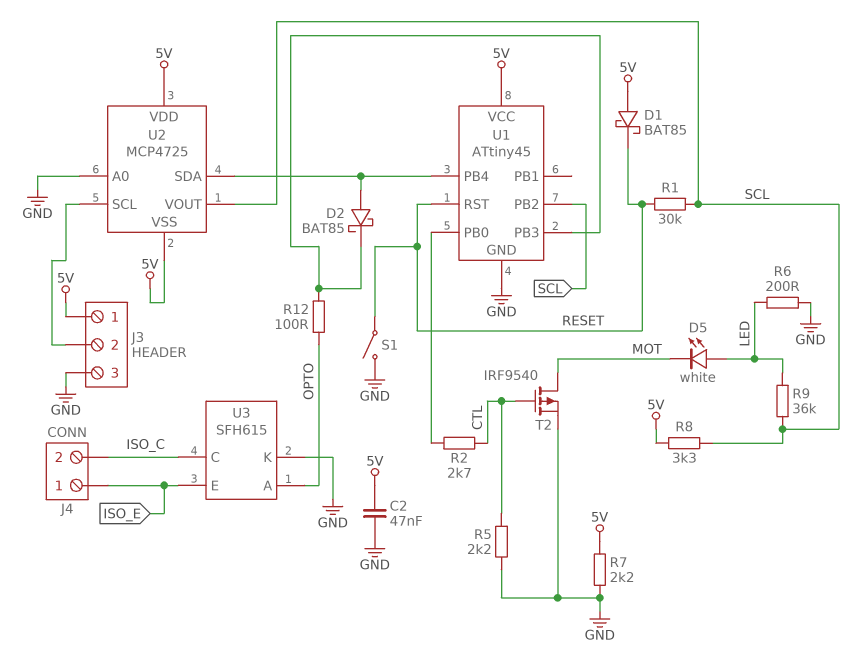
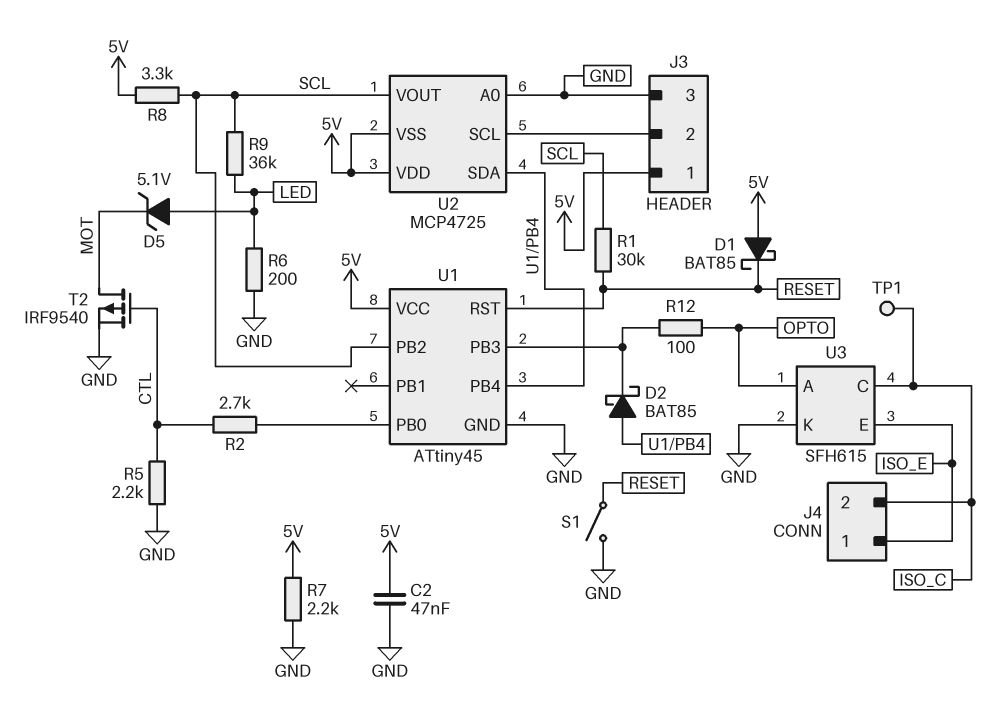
D5: LED white (A LED, K MOT) -> zener 5.1V (A LED, K MOT)
TP1: none -> test point (ISO_C)

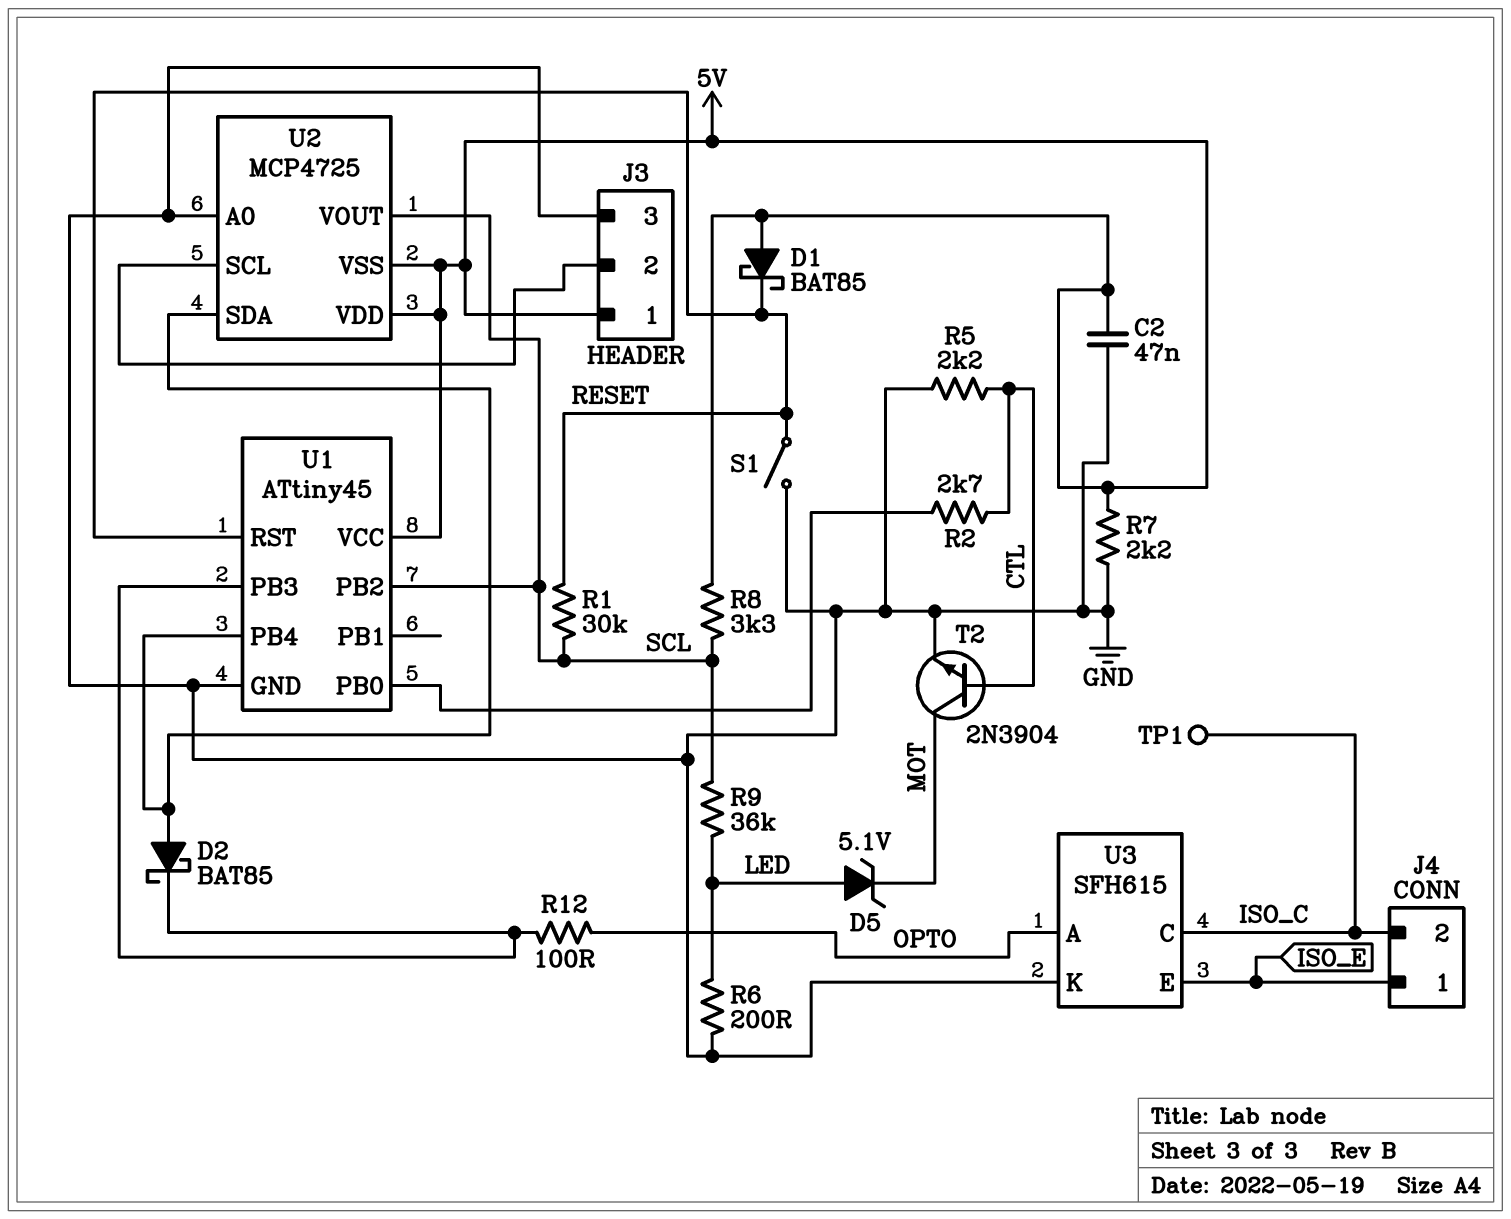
T2: PMOS IRF9540 (G CTL, D MOT, S GND) -> NPN 2N3904 (B CTL, C MOT, E GND)

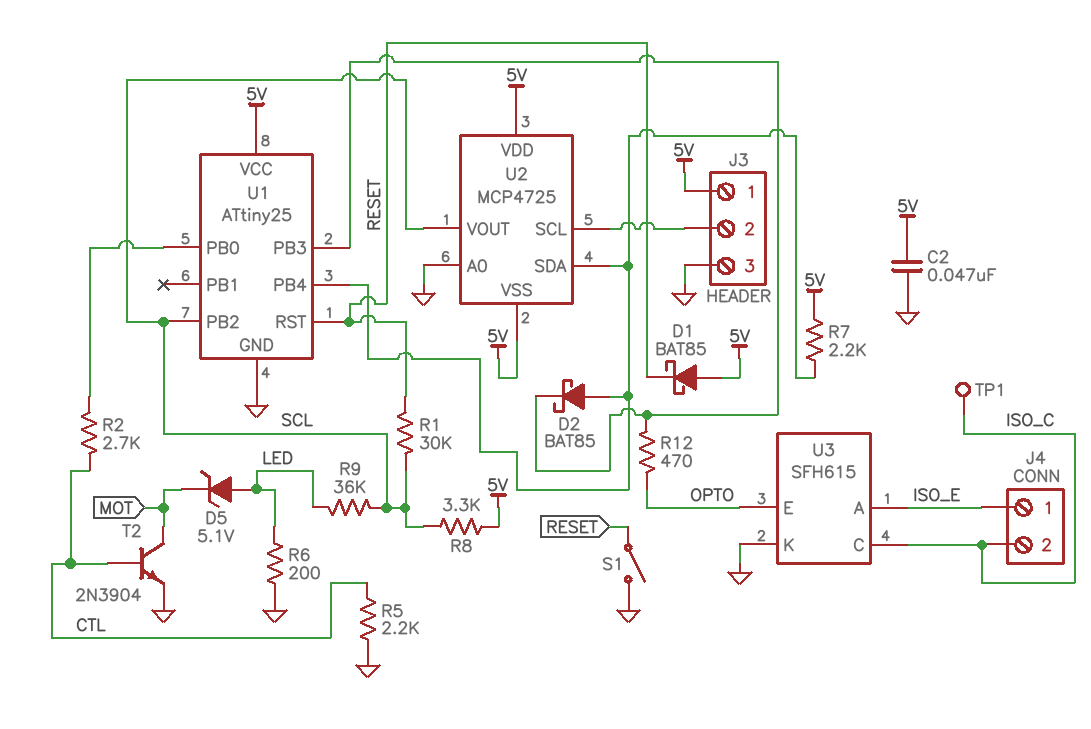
R7: 2.2k (5V, GND) -> 2.2k (5V, U1/PB4)
R12: 100 (OPTO, U1/PB3) -> 470 (OPTO, U1/PB3)
U1: ATtiny45 -> ATtiny25
U3 pin A: OPTO -> ISO_E
U3 pin E: ISO_E -> OPTO

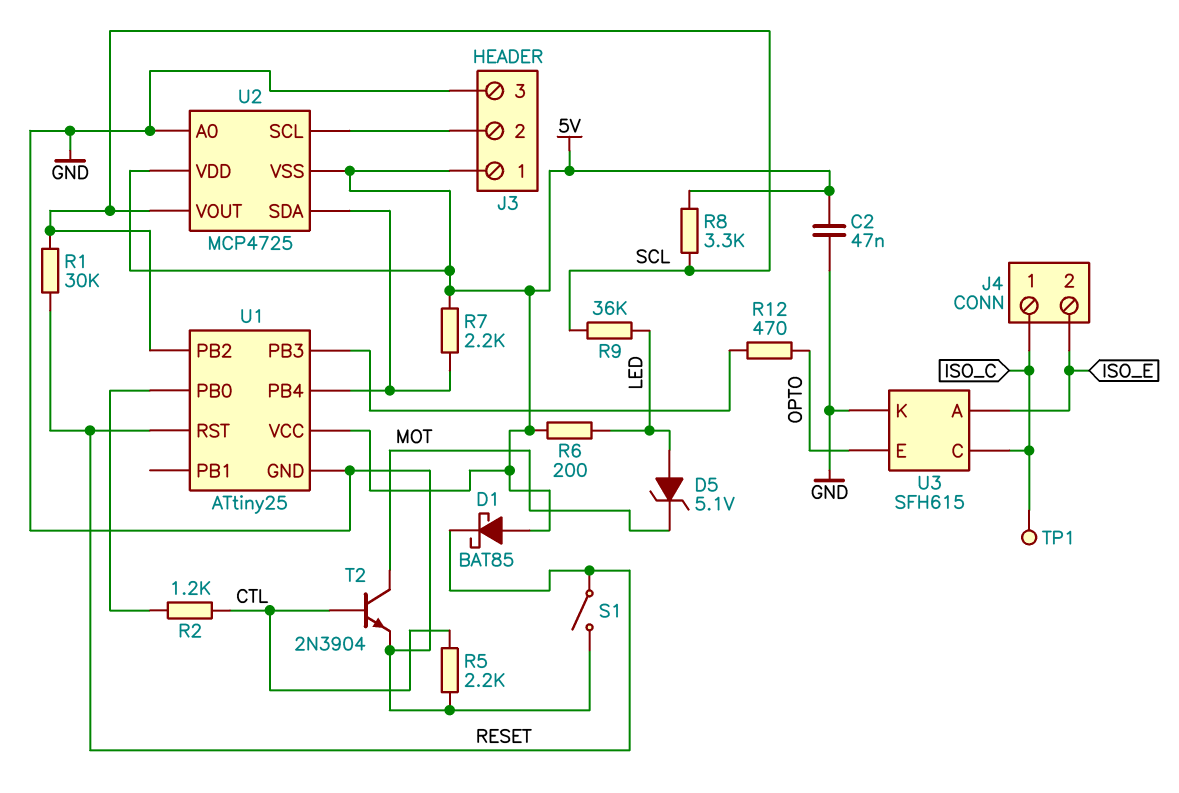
D2: schottky BAT85 (A U1/PB4, K U1/PB3) -> none
J4 pin 1: ISO_E -> ISO_C
J4 pin 2: ISO_C -> ISO_E
R2: 2.7k (CTL, U1/PB0) -> 1.2k (CTL, U1/PB0)
R6: 200 (GND, LED) -> 200 (5V, LED)

